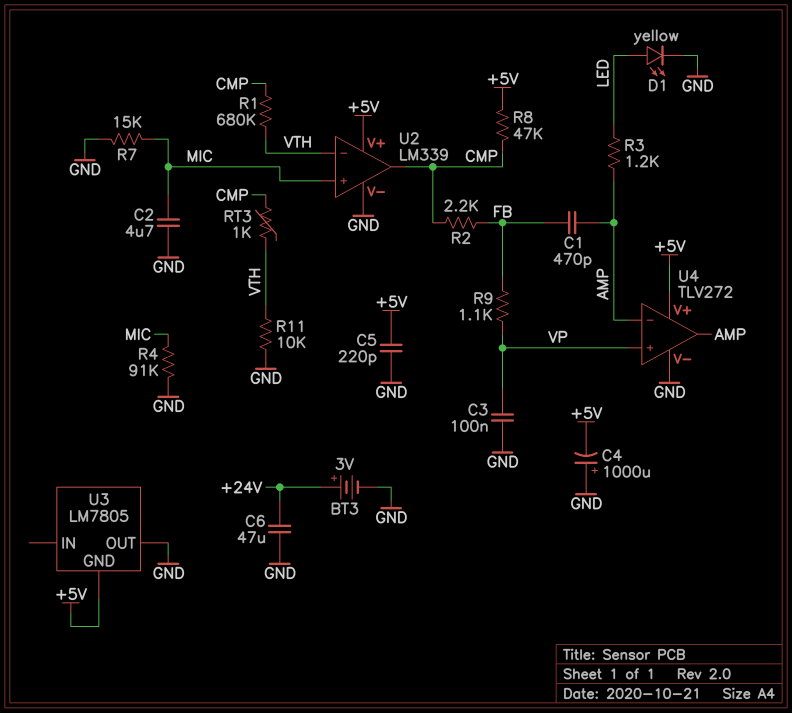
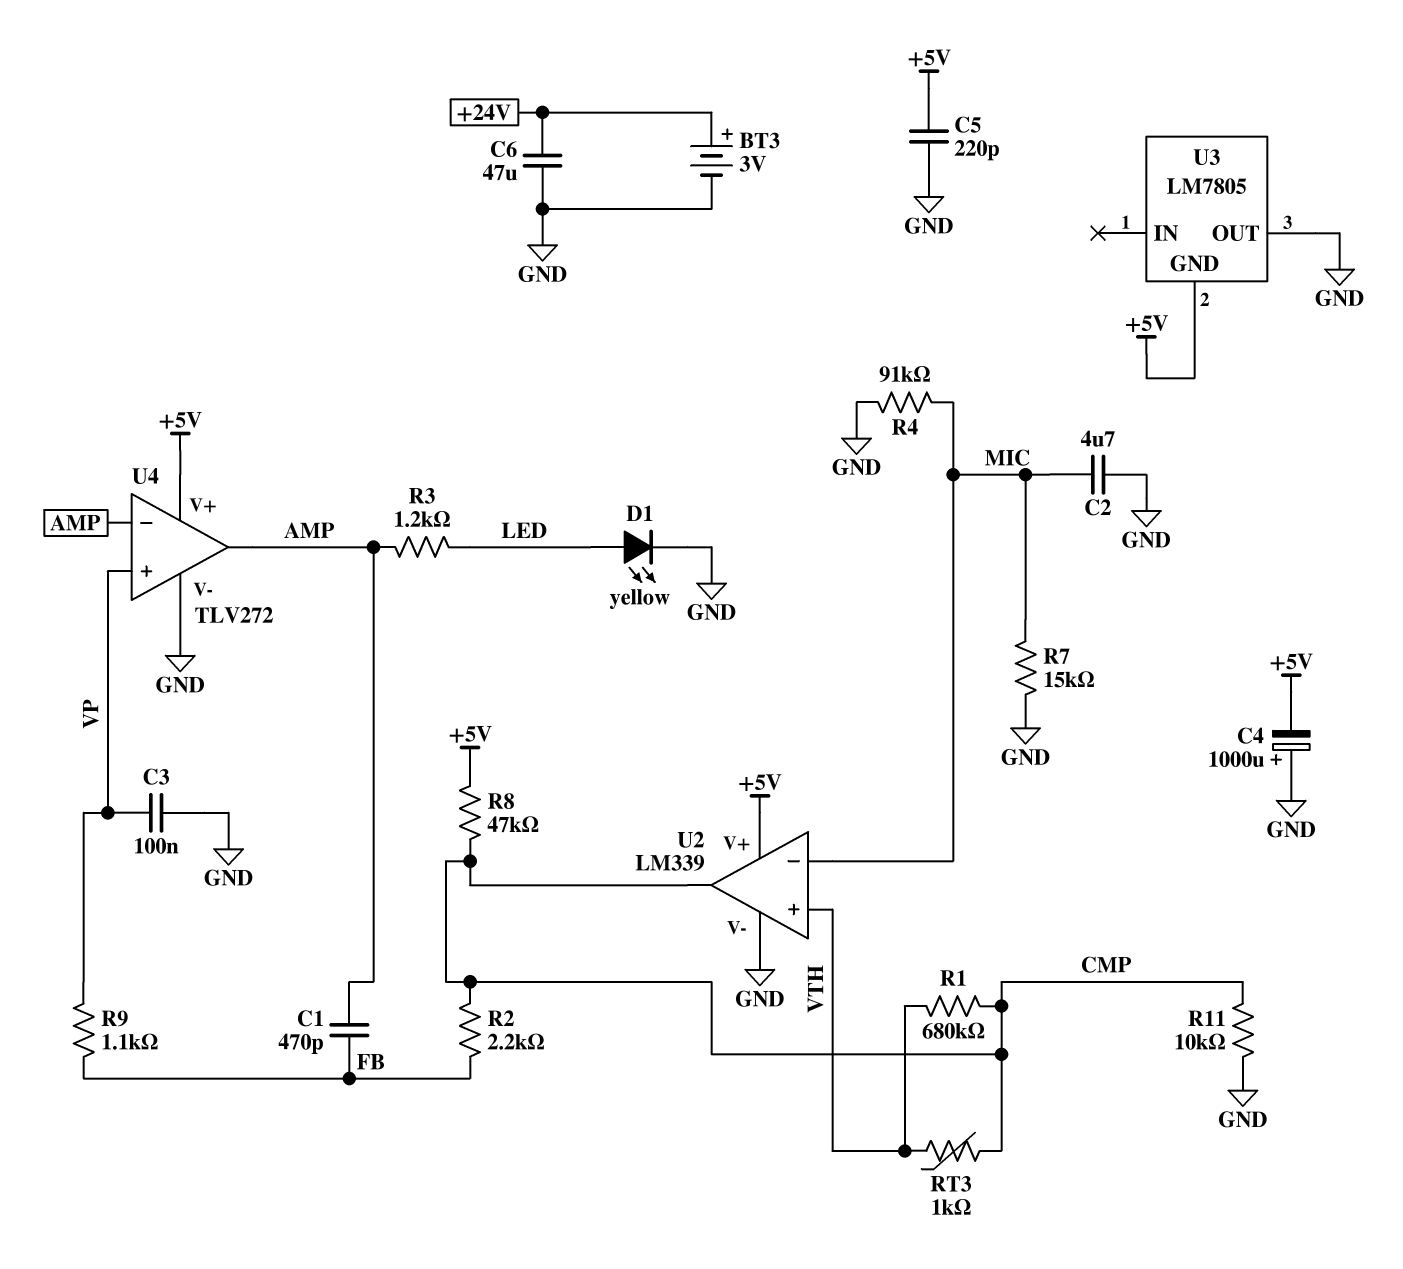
R11: 10k (GND, VTH) -> 10k (CMP, GND)
U2 pin in+: MIC -> VTH
U2 pin in-: VTH -> MIC

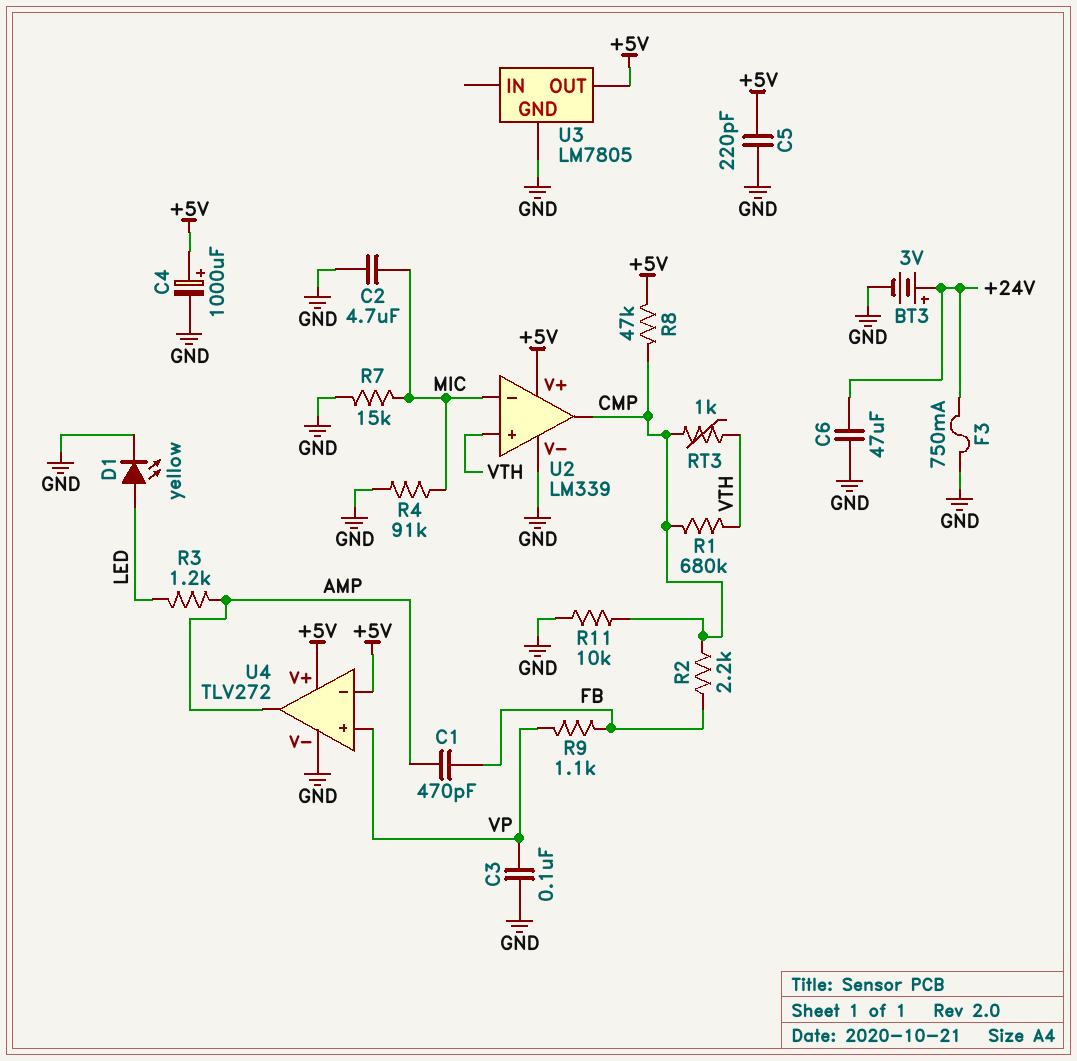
C4: 1000uF (plus GND, minus +5V) -> 1000uF (plus +5V, minus GND)
F3: none -> 750mA (+24V, GND)
U3 pin GND: +5V -> GND
U3 pin OUT: GND -> +5V
U4 pin in-: AMP -> +5V

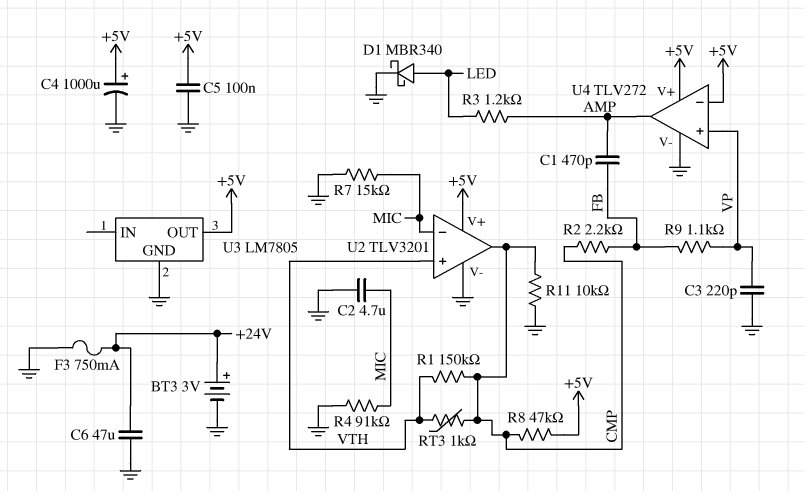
C3: 100nF (GND, VP) -> 220pF (GND, VP)
C5: 220pF (+5V, GND) -> 100nF (+5V, GND)
D1: LED yellow (A LED, K GND) -> schottky MBR340 (A LED, K GND)
R1: 680k (CMP, VTH) -> 150k (CMP, VTH)
U2: LM339 -> TLV3201

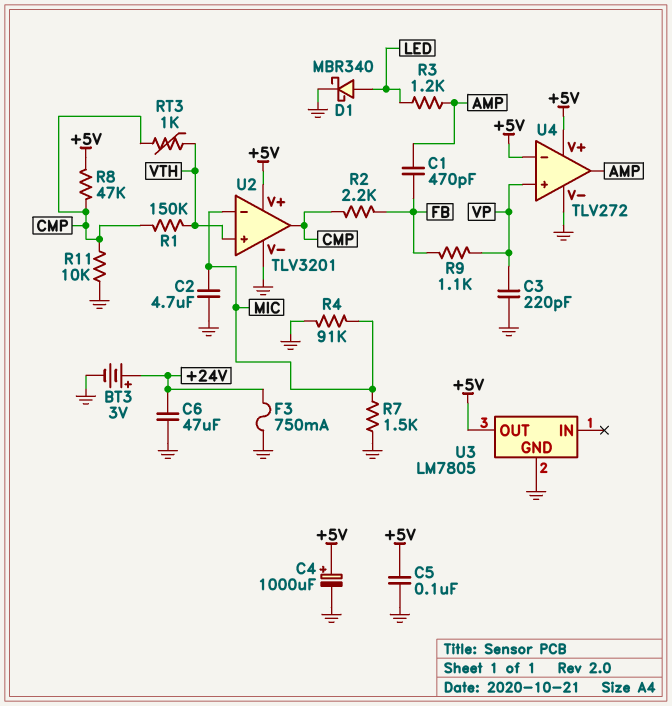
R7: 15k (GND, MIC) -> 1.5k (GND, MIC)

